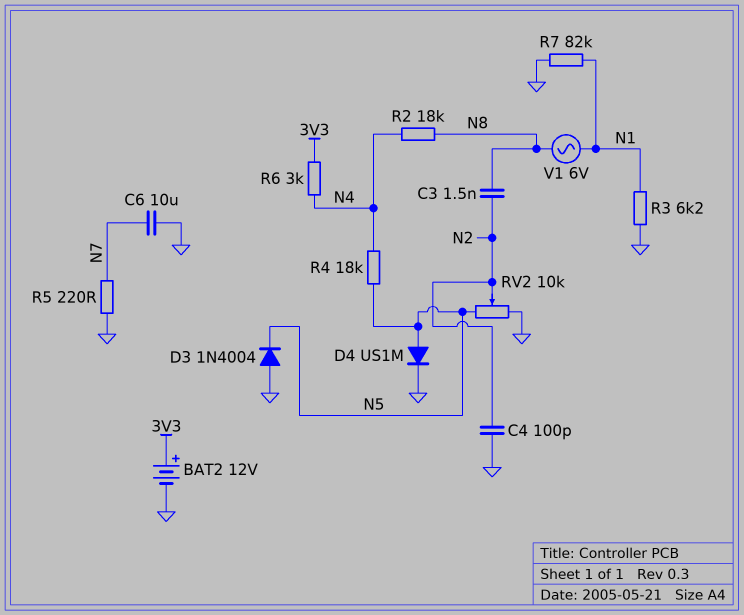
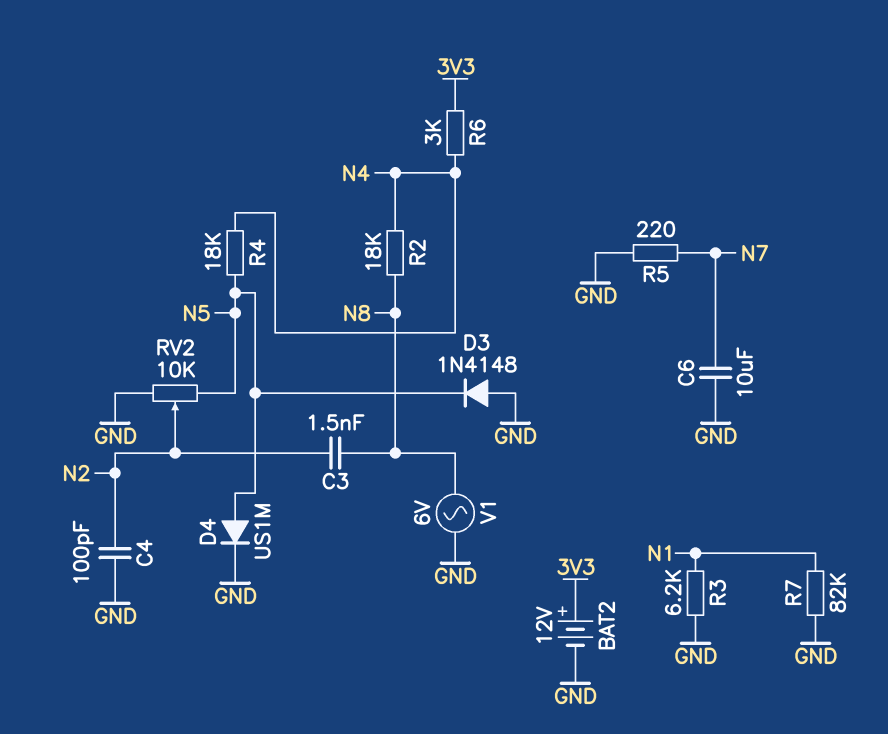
D3: diode 1N4004 (A GND, K N5) -> diode 1N4148 (A GND, K N5)
V1: AC 6V (N1, N8) -> AC 6V (GND, N8)

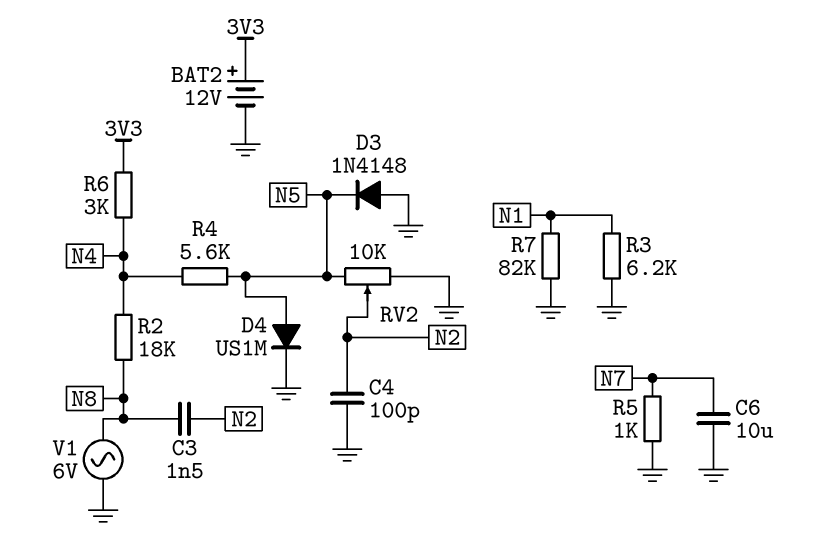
R4: 18k (N4, N5) -> 5.6k (N4, N5)
R5: 220 (GND, N7) -> 1k (GND, N7)

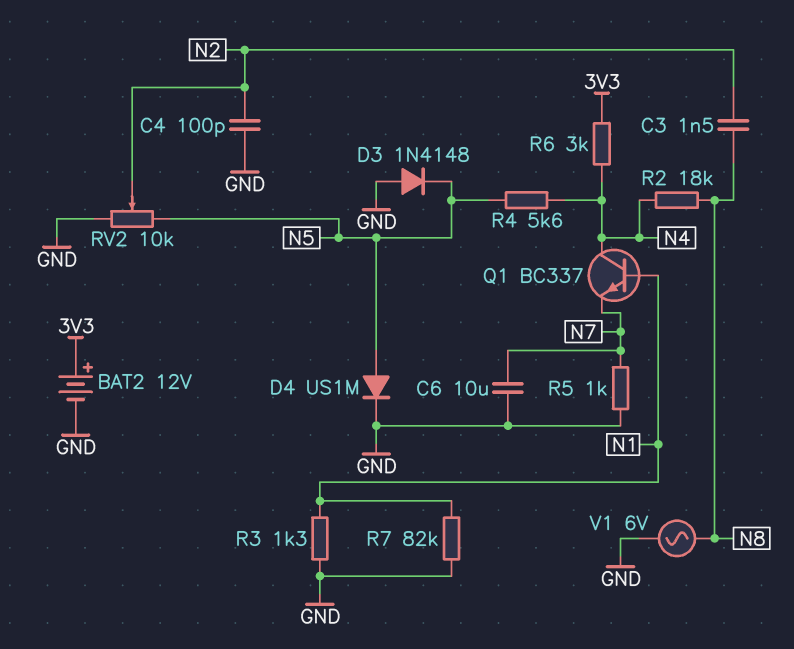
Q1: none -> NPN BC337 (B N1, C N4, E N7)
R3: 6.2k (GND, N1) -> 1.3k (GND, N1)

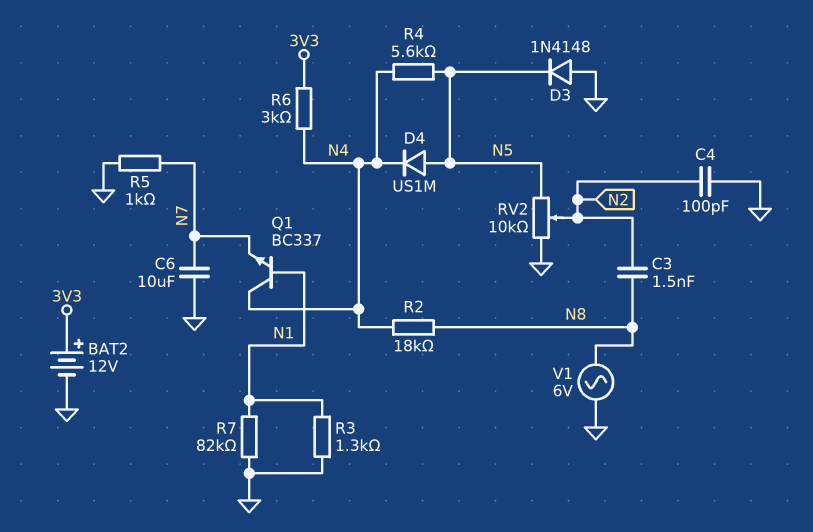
D4: diode US1M (A N5, K GND) -> diode US1M (A N5, K N4)

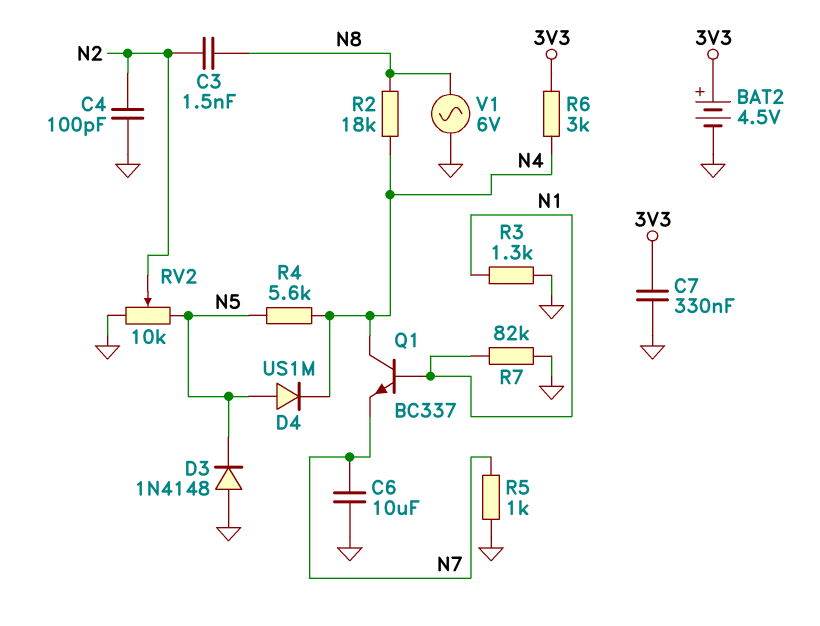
BAT2: 12V (plus 3V3, minus GND) -> 4.5V (plus 3V3, minus GND)
C7: none -> 330nF (3V3, GND)

